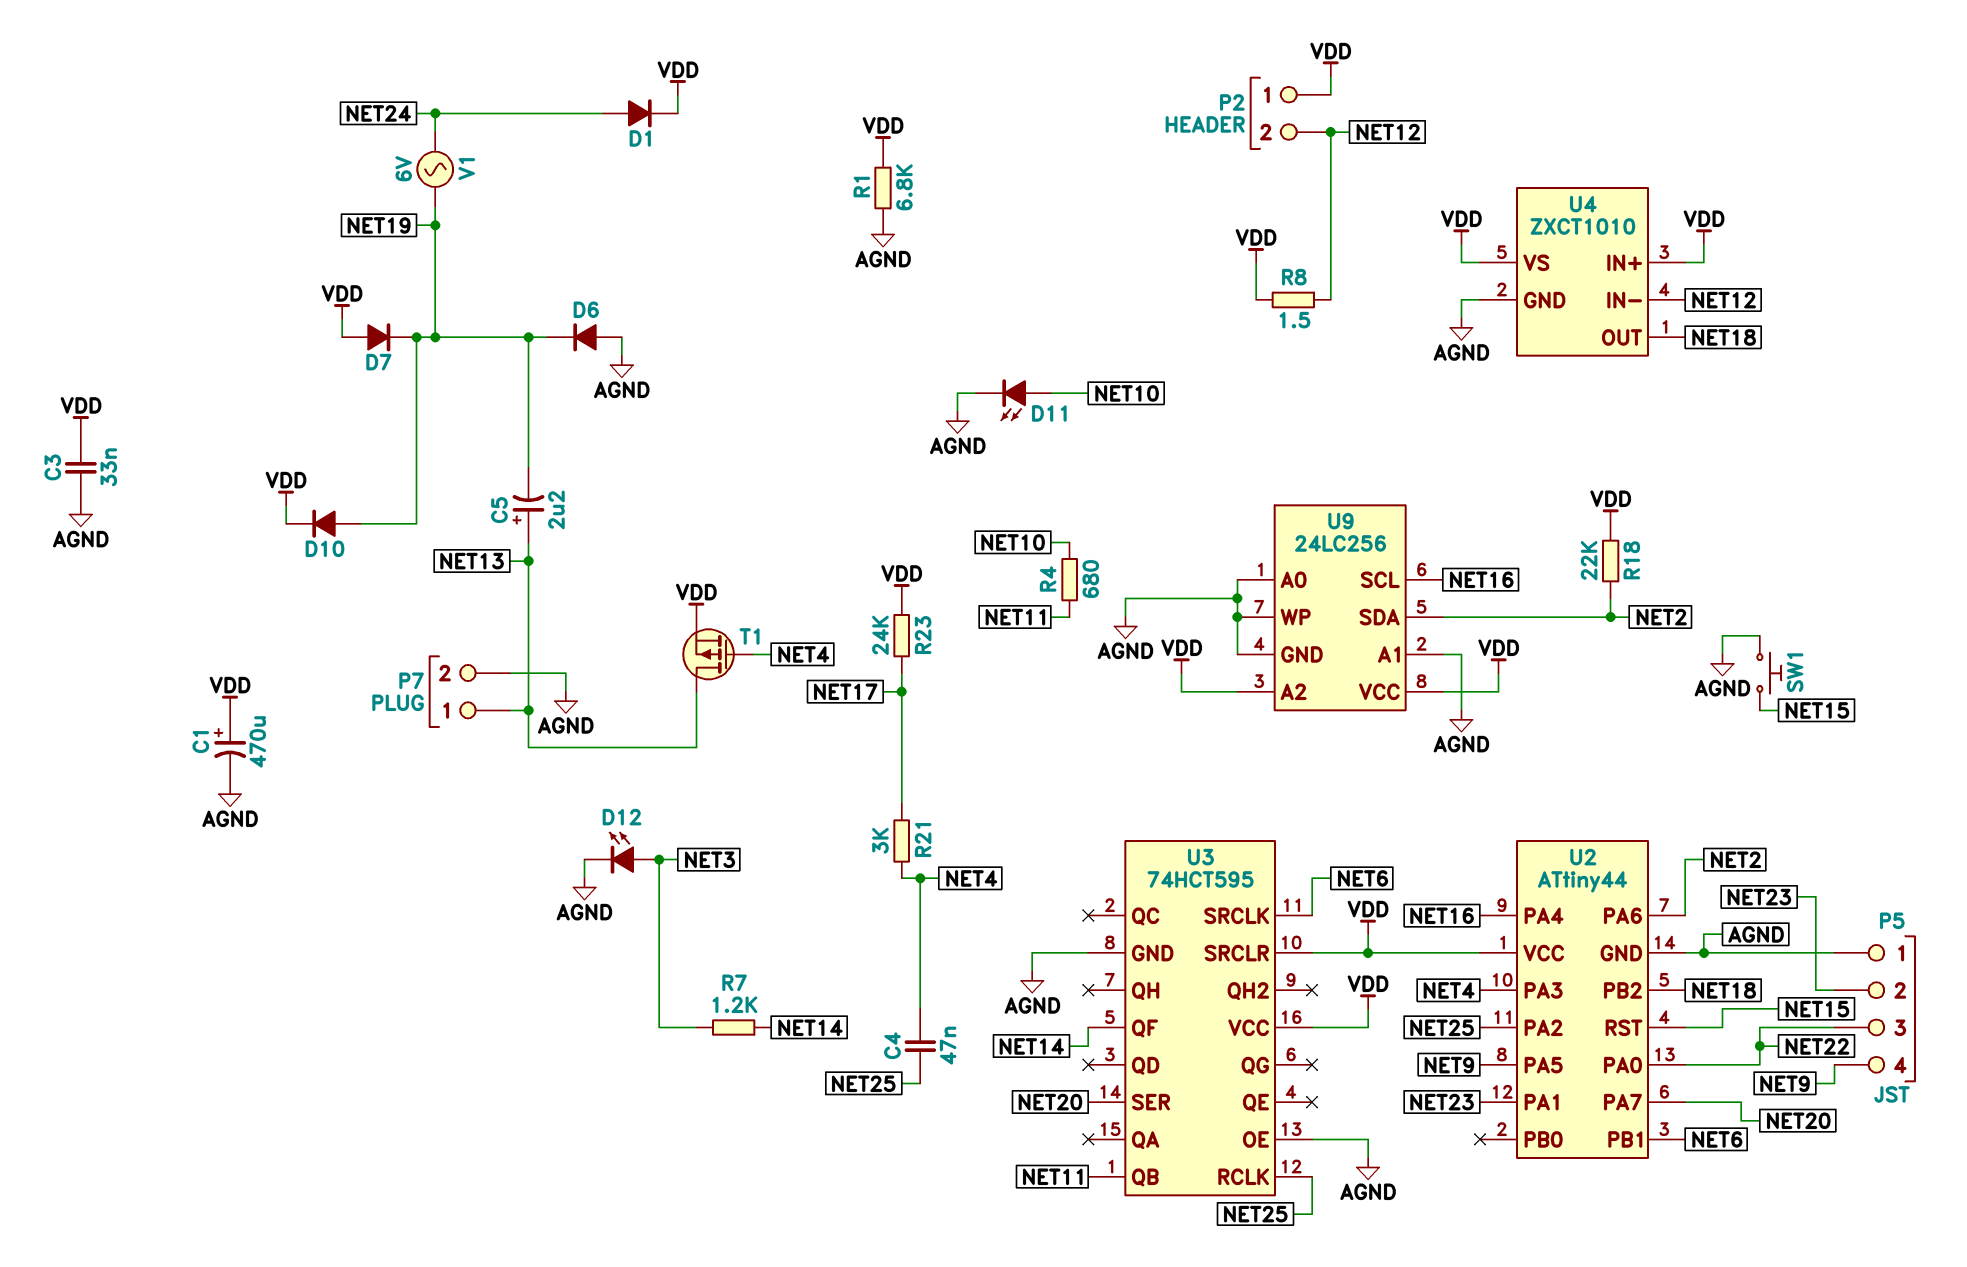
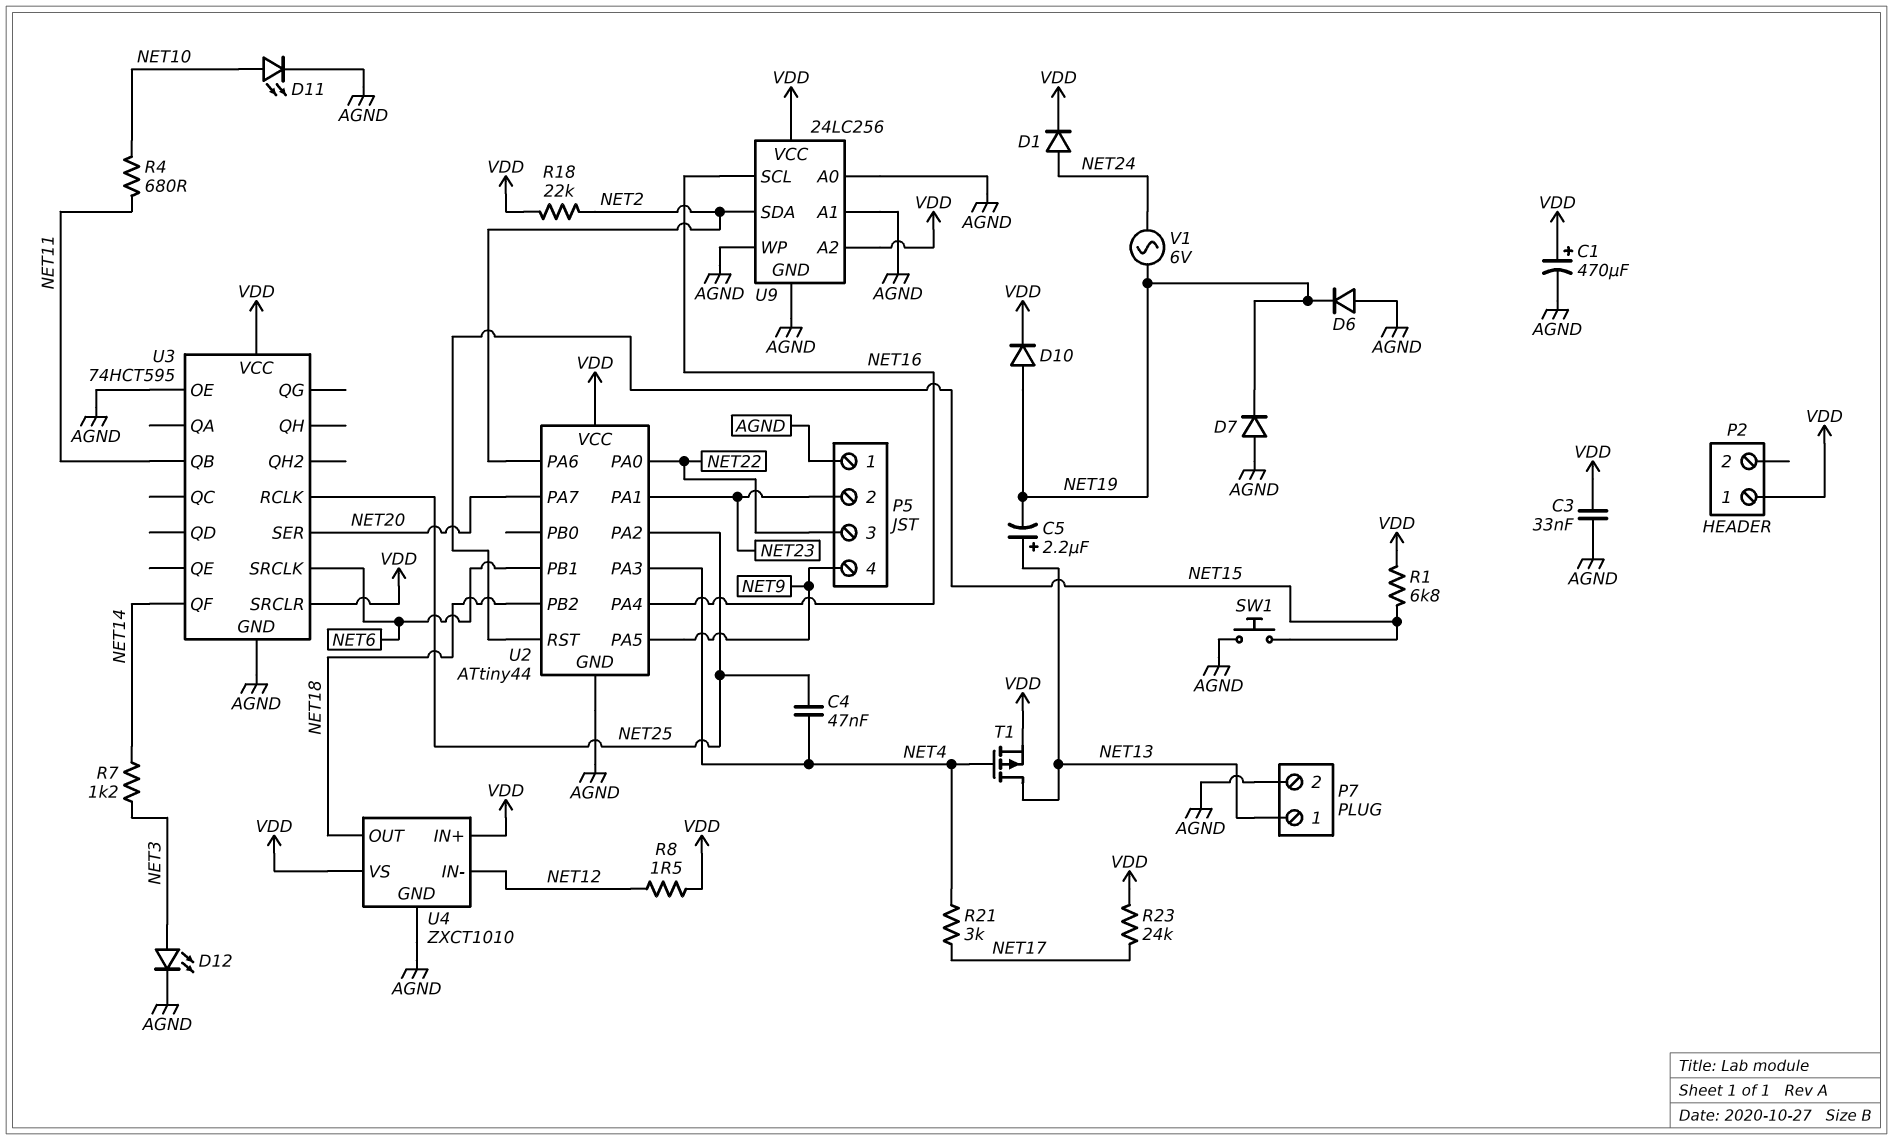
D7: diode (A VDD, K NET19) -> diode (A AGND, K NET19)
P2 pin 2: NET12 -> none
R1: 6.8k (AGND, VDD) -> 6.8k (NET15, VDD)

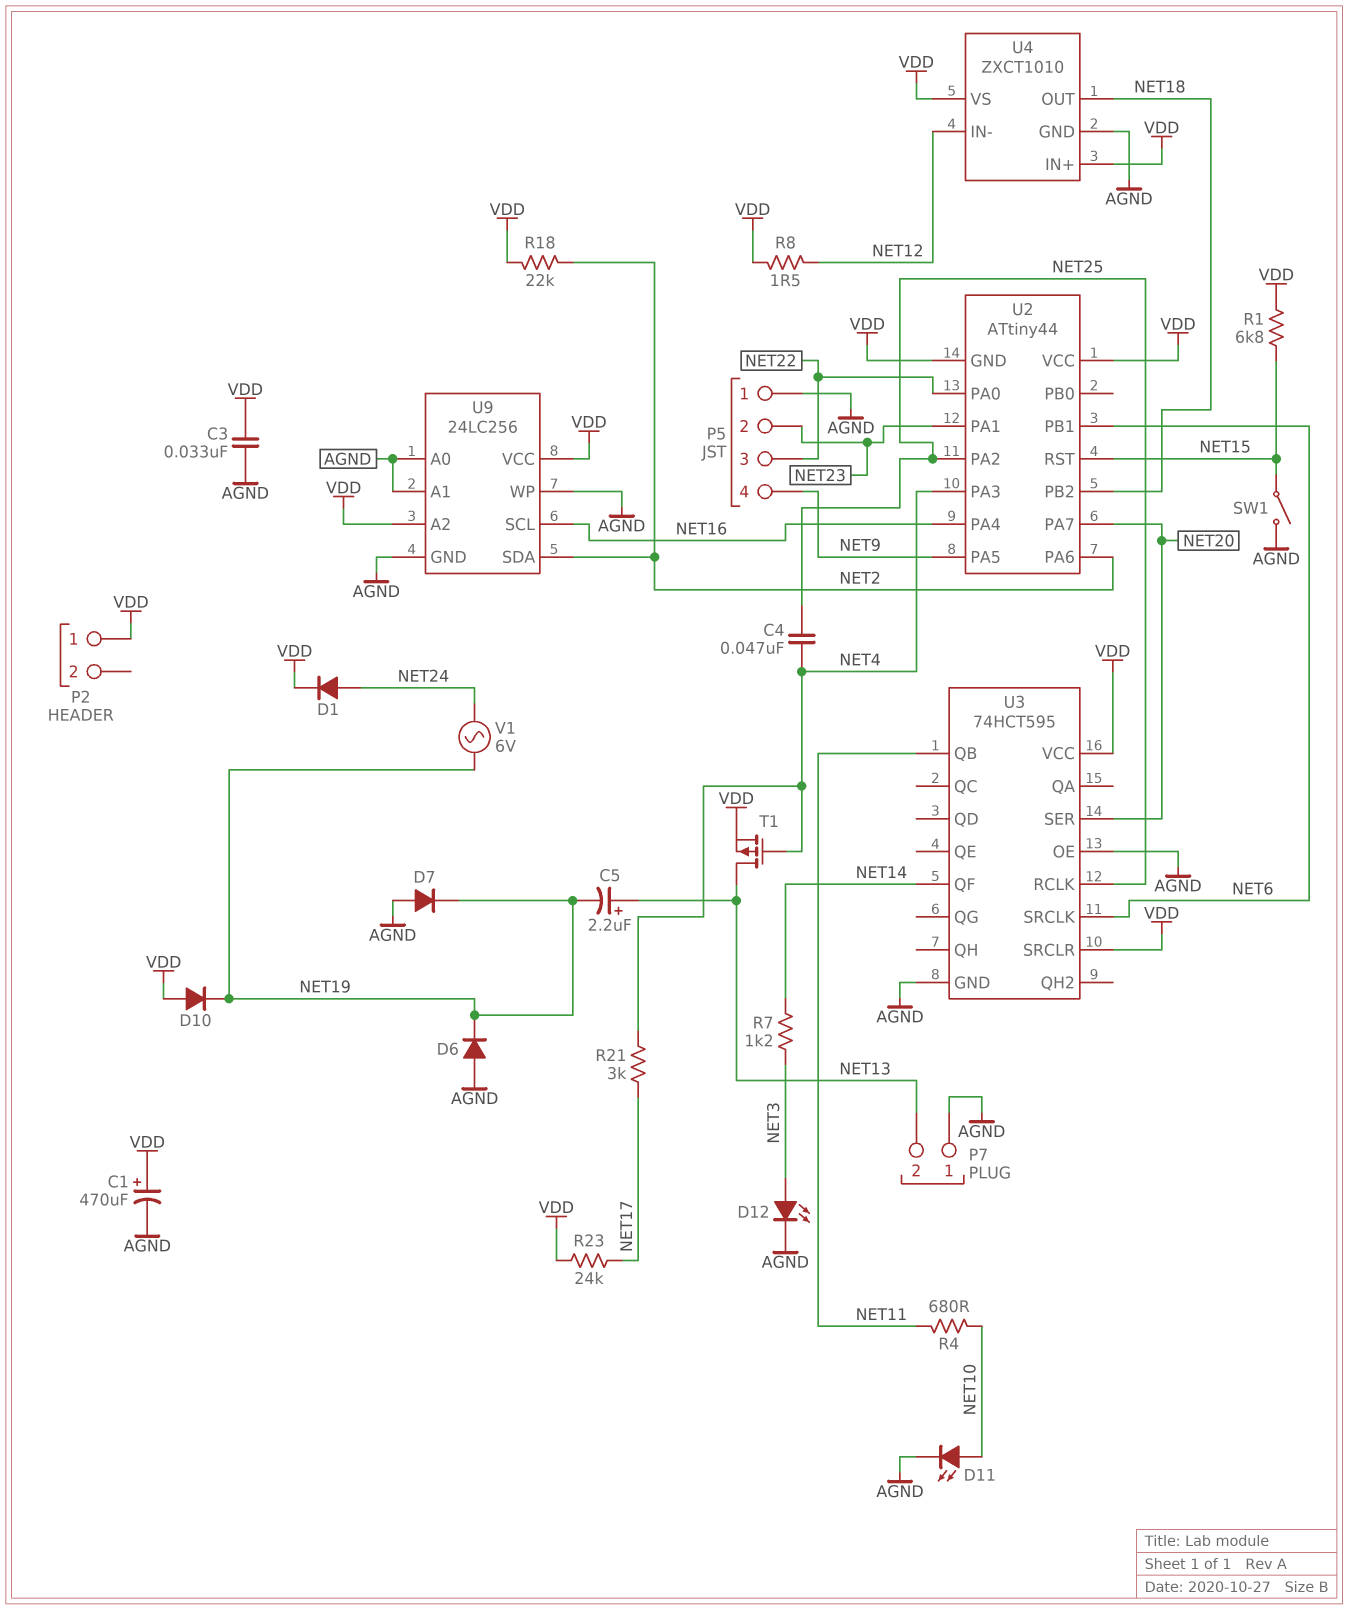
D10: diode (A NET19, K VDD) -> diode (A VDD, K NET19)
P7 pin 1: NET13 -> AGND
P7 pin 2: AGND -> NET13
SW1: button (AGND, NET15) -> switch (AGND, NET15)
U2 pin GND: AGND -> VDD

